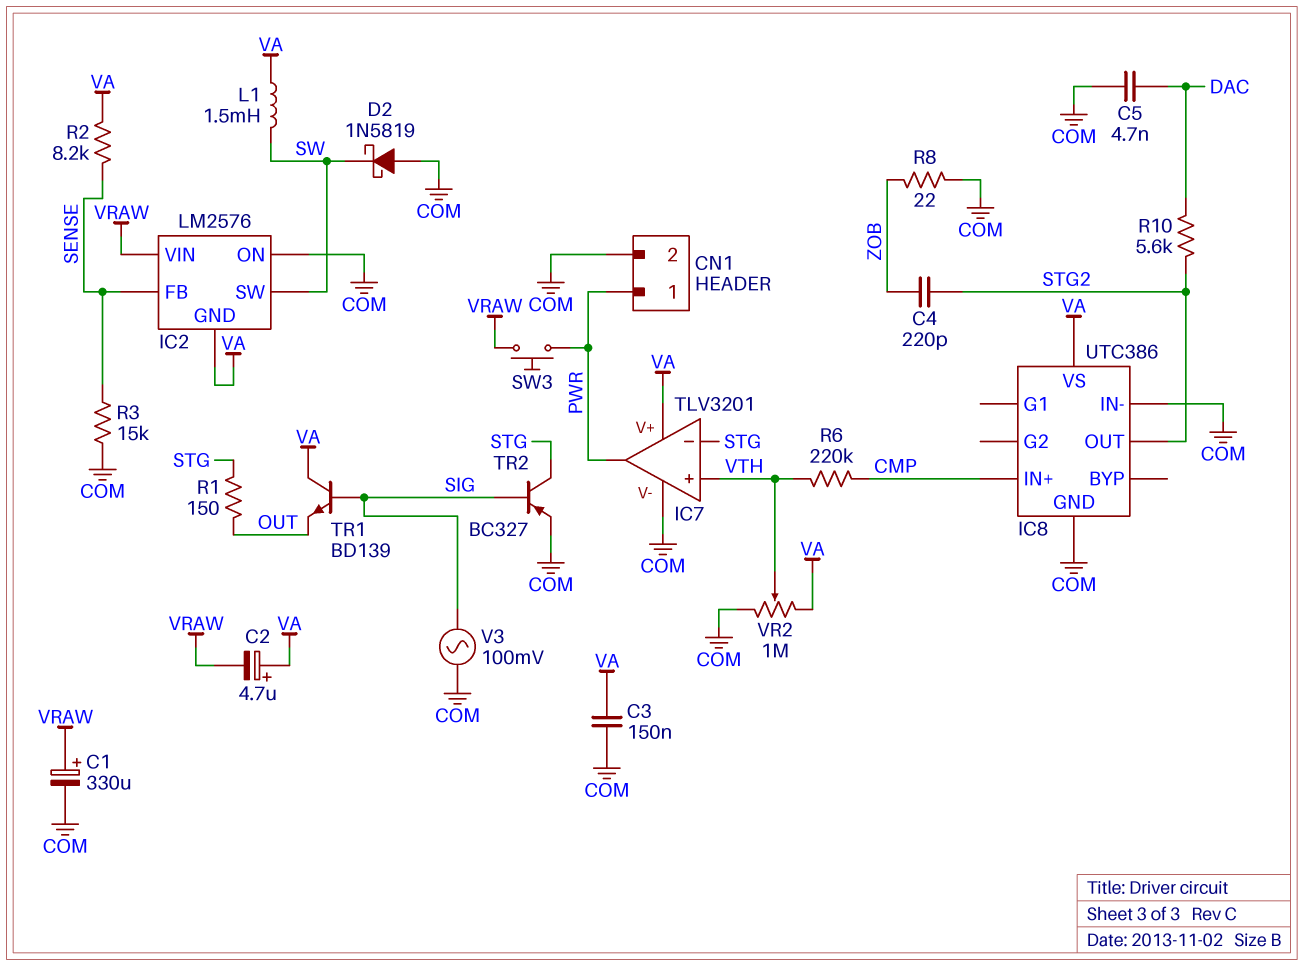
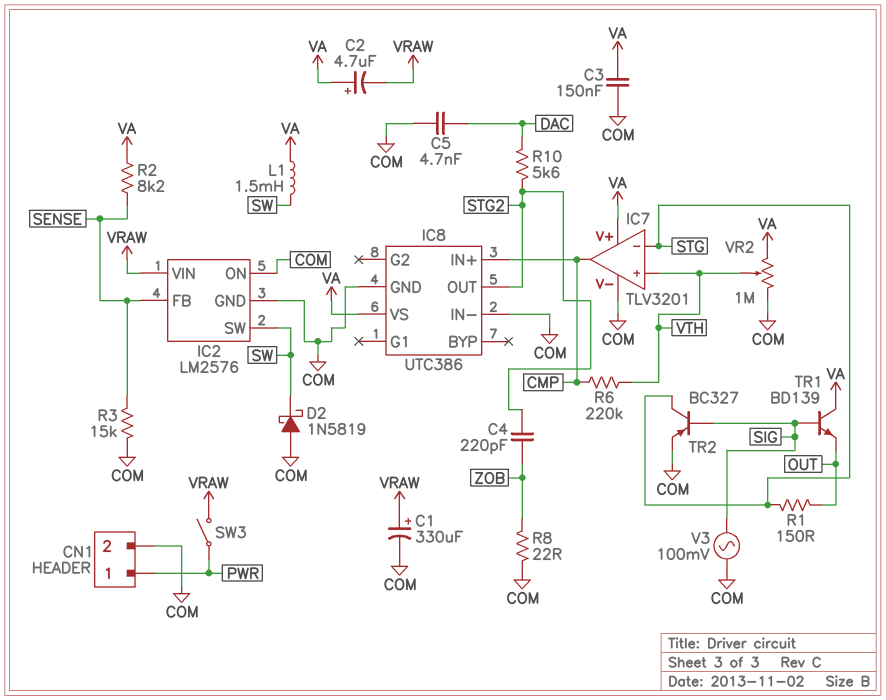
IC2 pin GND: VA -> COM
IC7 pin out: PWR -> CMP
SW3: button (PWR, VRAW) -> switch (PWR, VRAW)

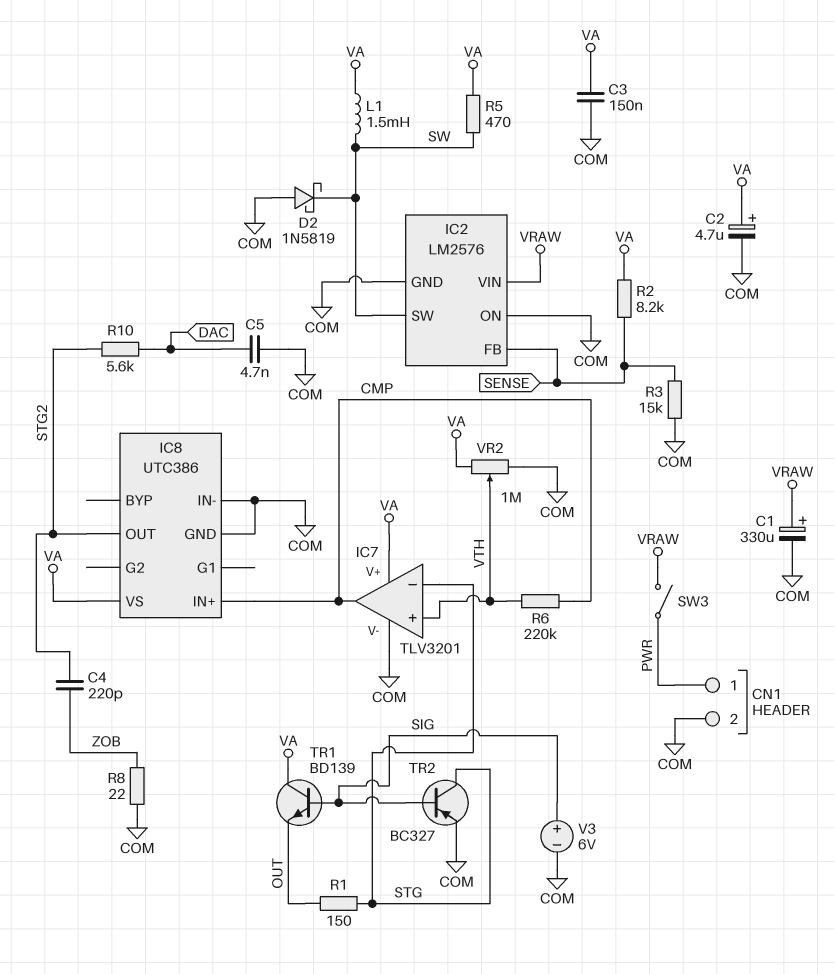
C2: 4.7uF (plus VA, minus VRAW) -> 4.7uF (plus VA, minus COM)
R5: none -> 470 (SW, VA)
V3: AC 100mV (COM, SIG) -> 6V (plus SIG, minus COM)

